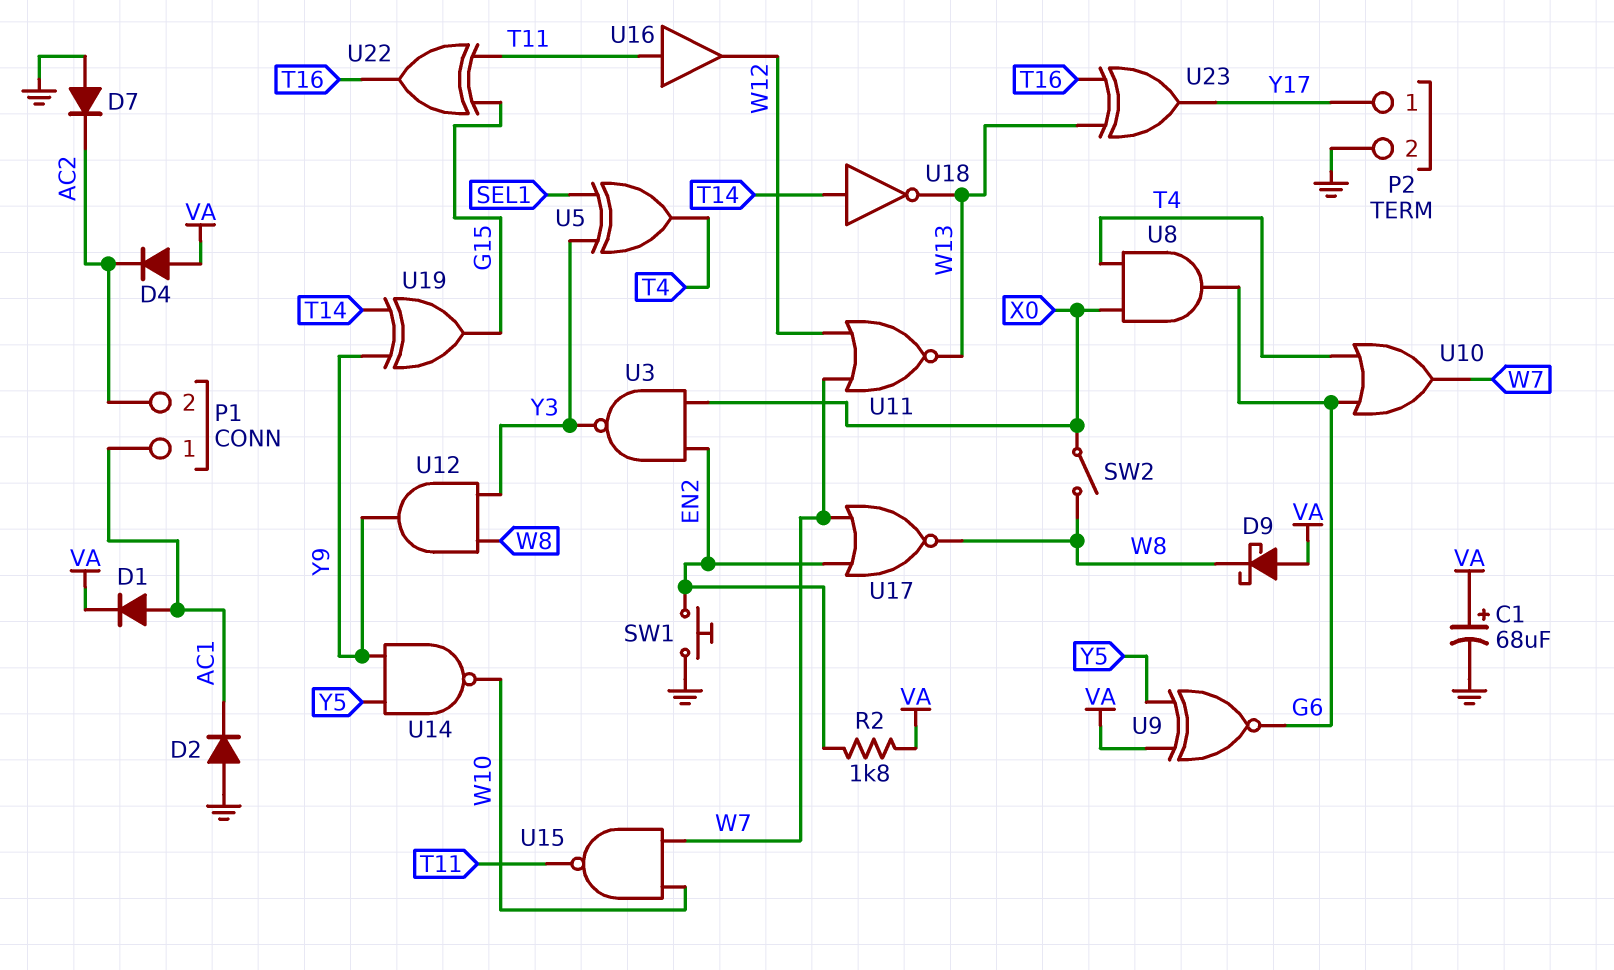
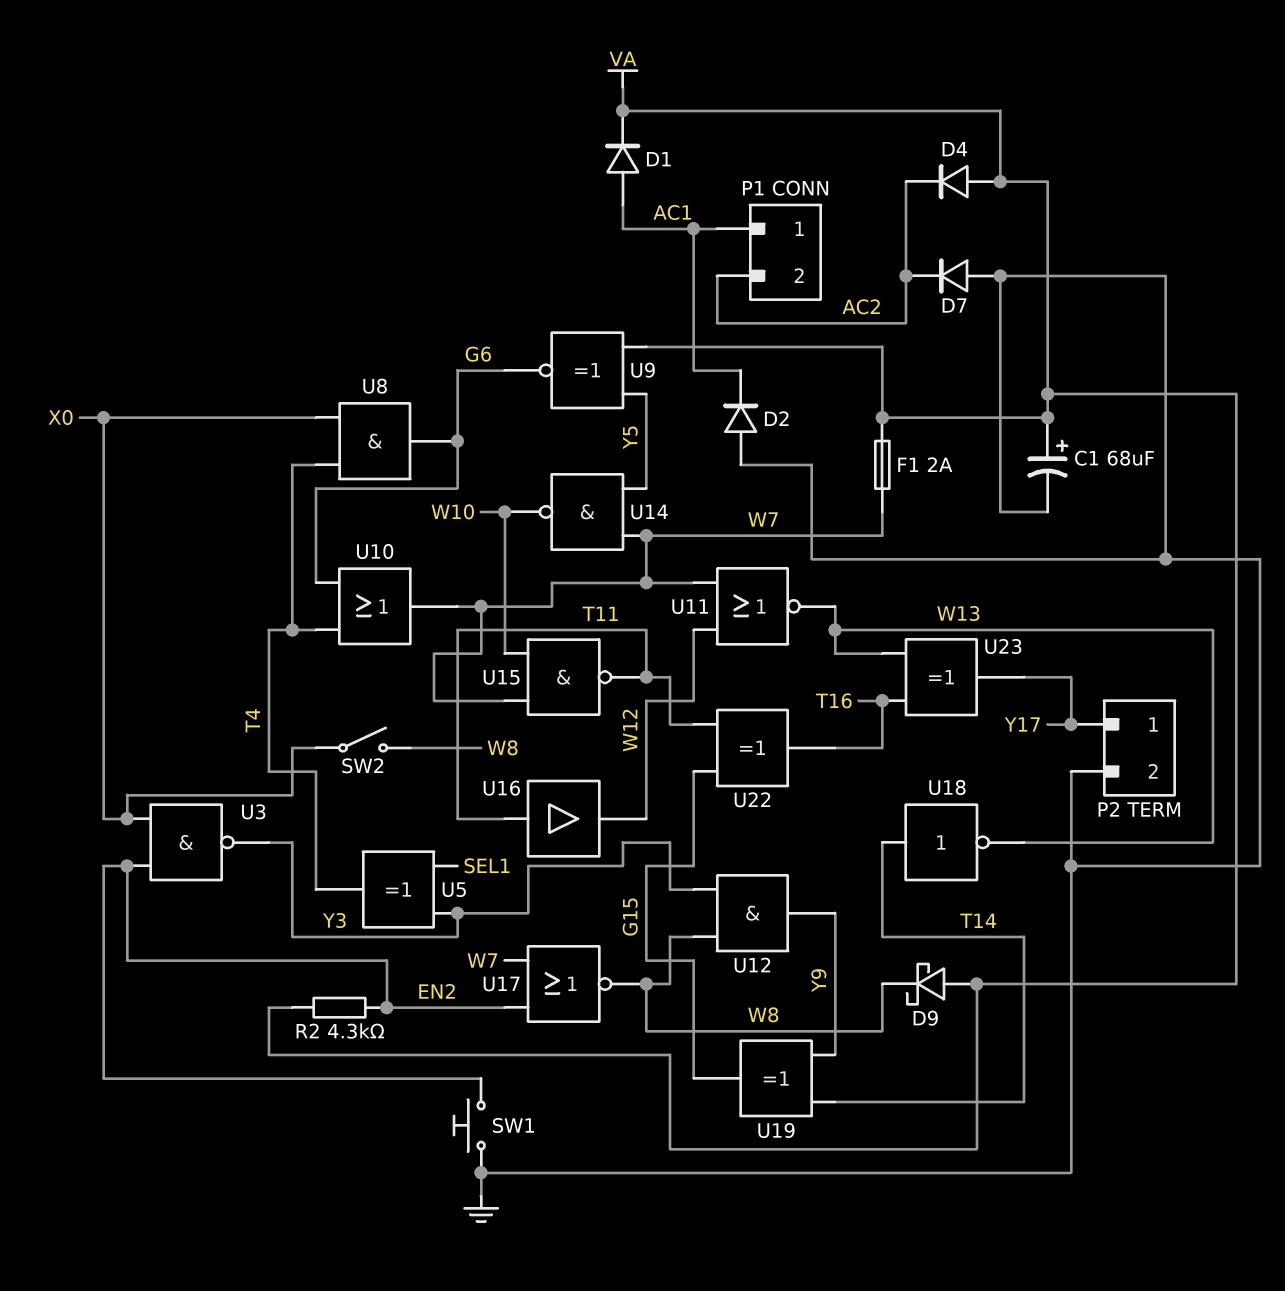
F1: none -> 2A (VA, W7)
R2: 1.8k (EN2, VA) -> 4.3k (EN2, VA)
U14: NAND (in Y5, in Y9, out W10) -> NAND (in W7, in Y5, out W10)

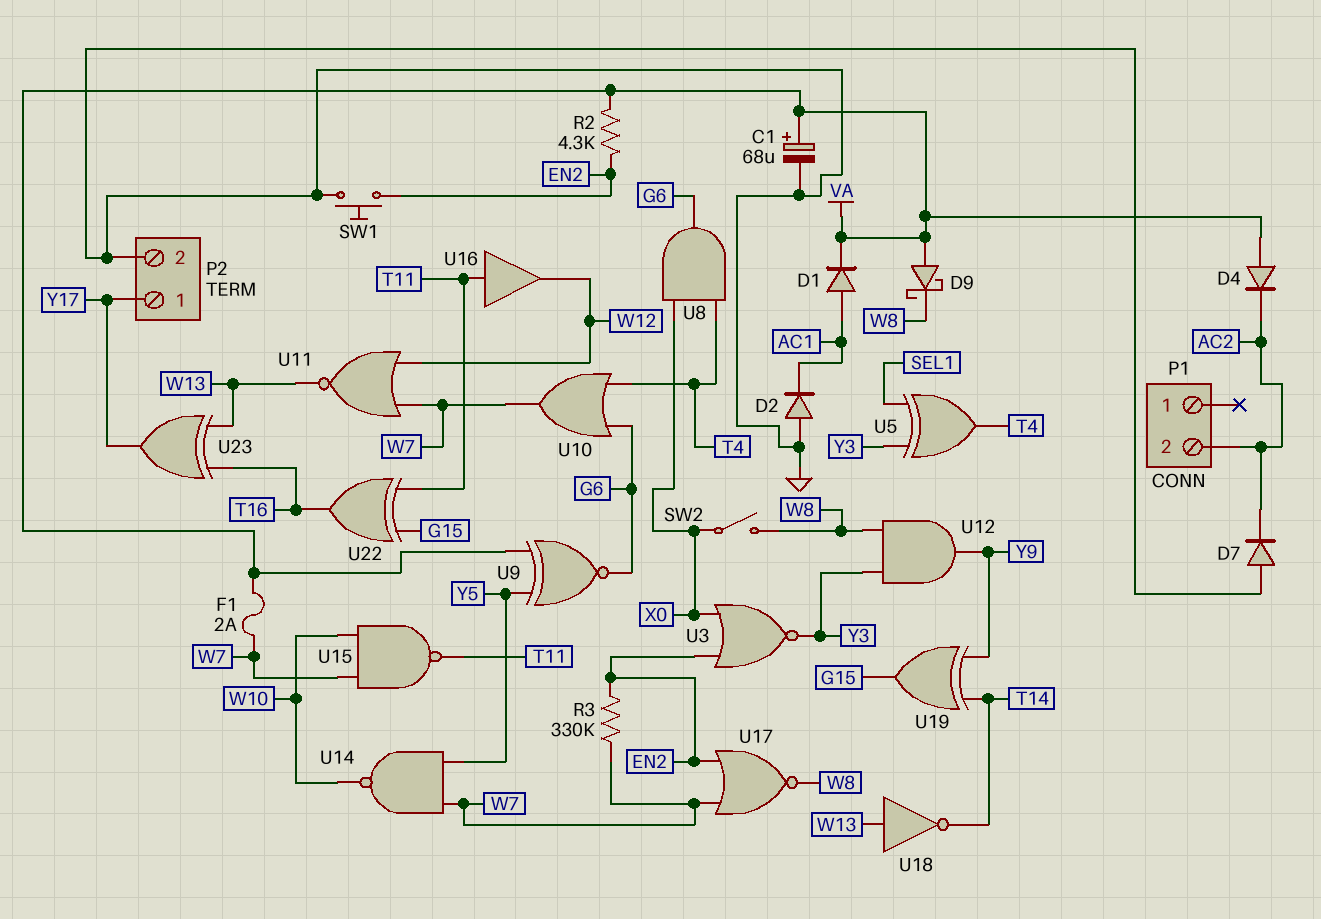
P1 pin 1: AC1 -> none
R3: none -> 330k (EN2, W7)
U3: NAND (in EN2, in X0, out Y3) -> NOR (in EN2, in X0, out Y3)
U18: NOT (in T14, out W13) -> NOT (in W13, out T14)

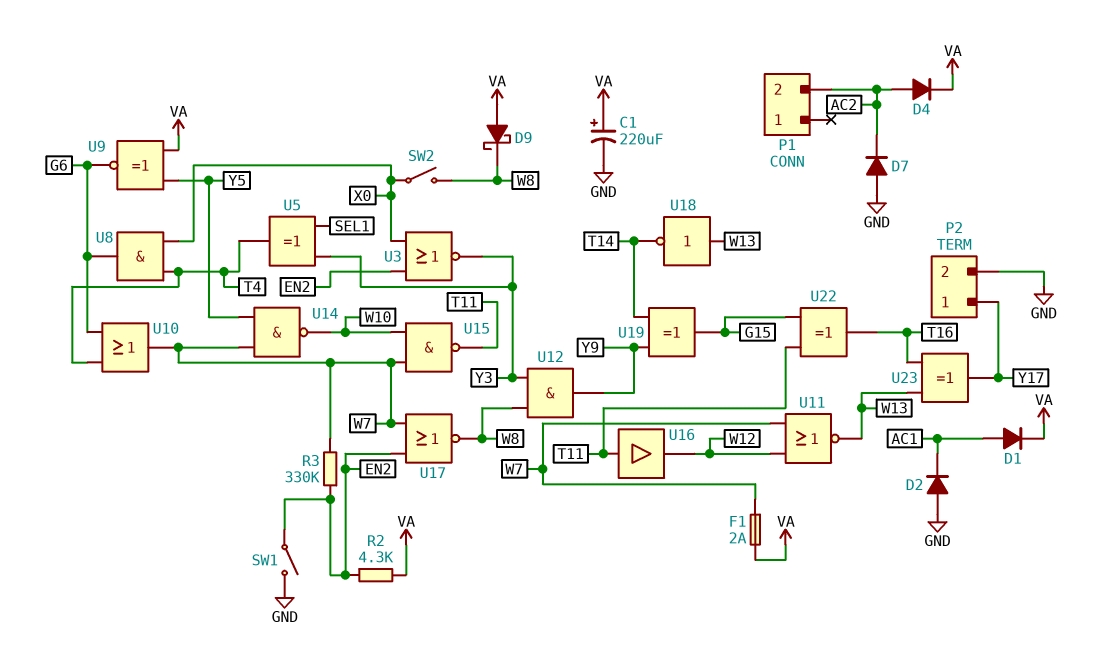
C1: 68uF (plus VA, minus GND) -> 220uF (plus VA, minus GND)
D4: diode (A VA, K AC2) -> diode (A AC2, K VA)
SW1: button (EN2, GND) -> switch (EN2, GND)

